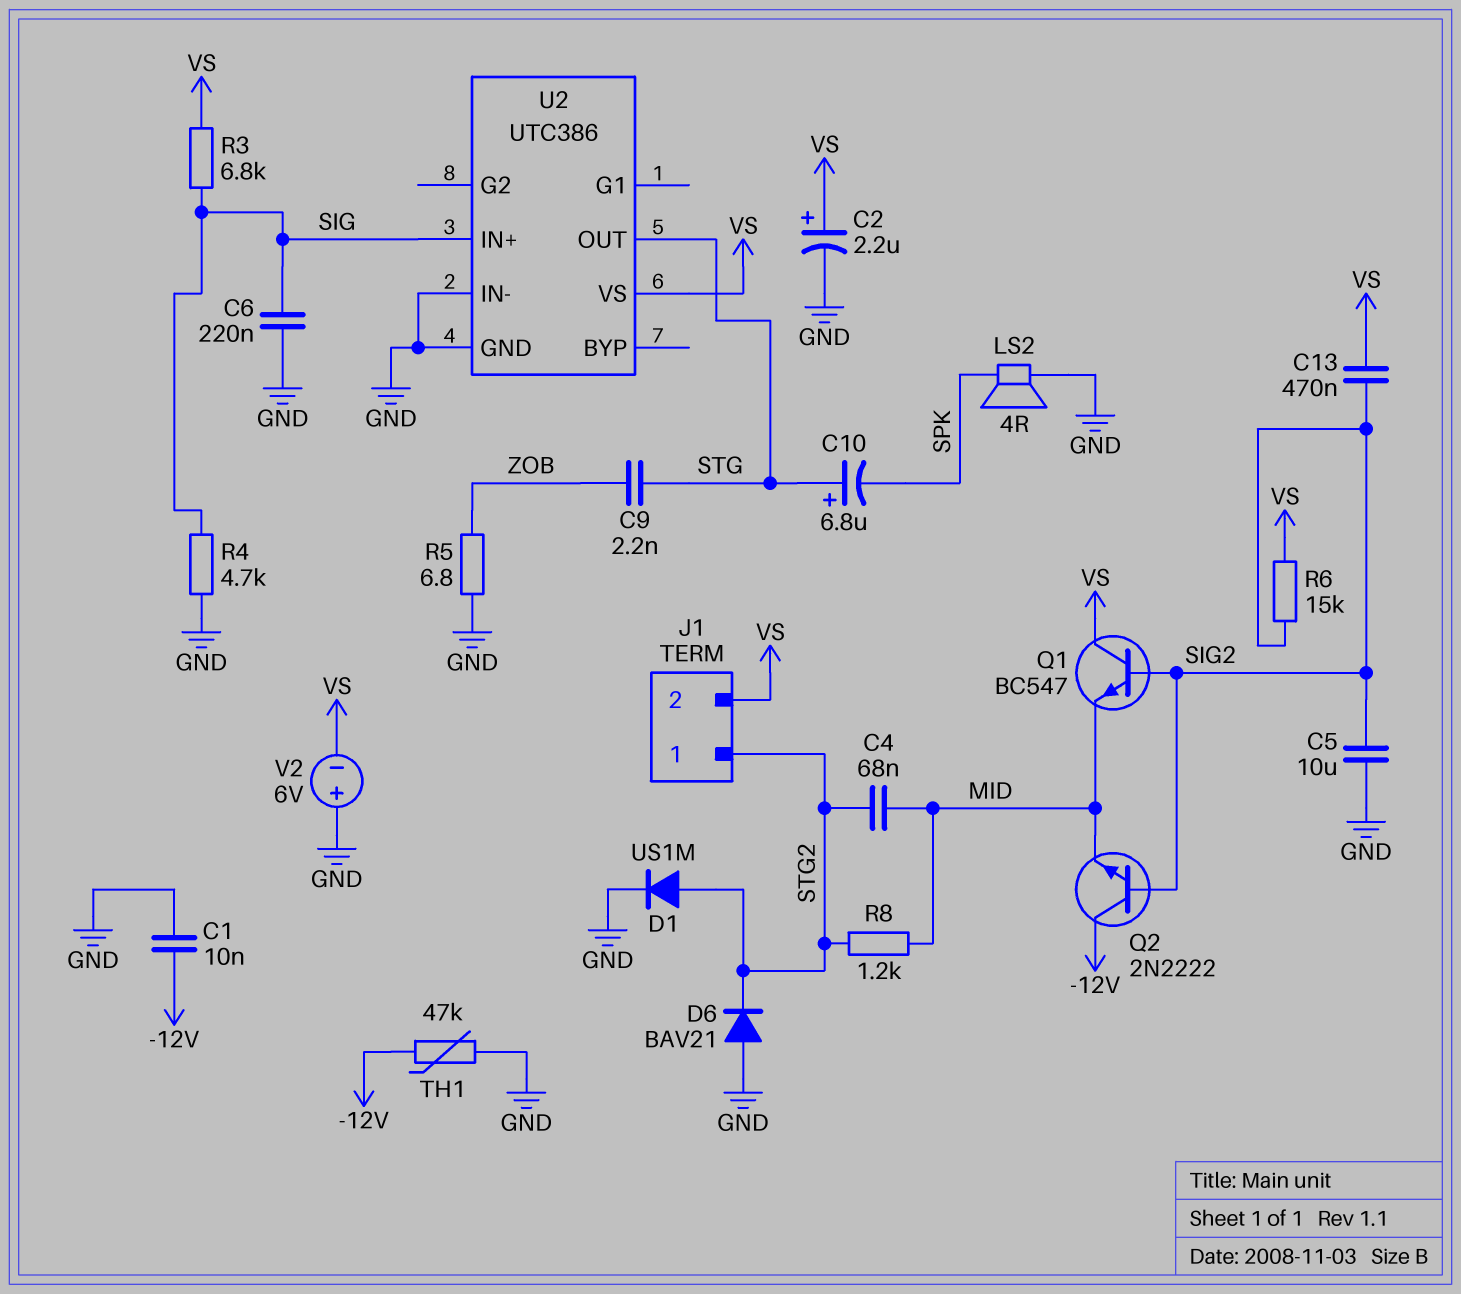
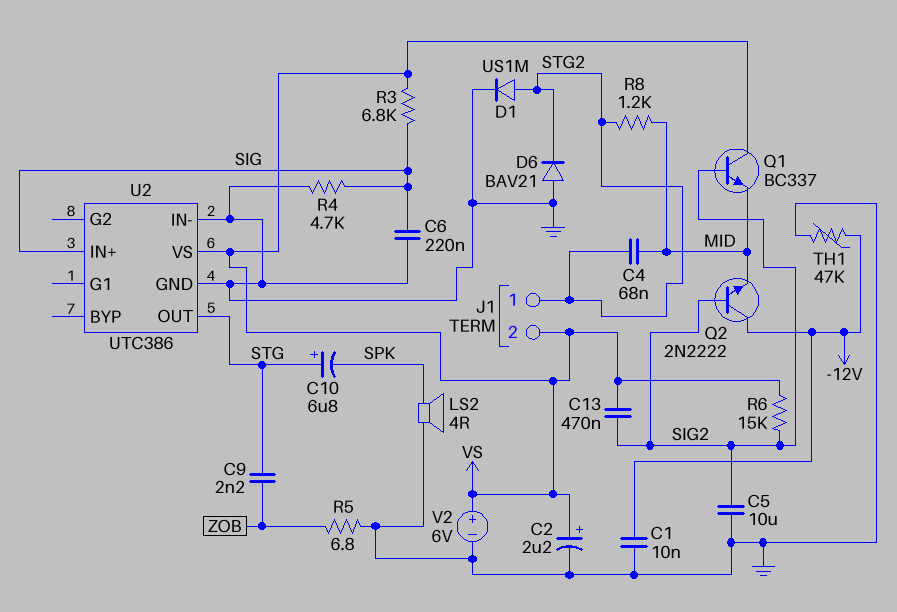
Q1: NPN BC547 (B SIG2, C VS, E MID) -> NPN BC337 (B SIG2, C VS, E MID)
V2: 6V (plus GND, minus VS) -> 6V (plus VS, minus GND)

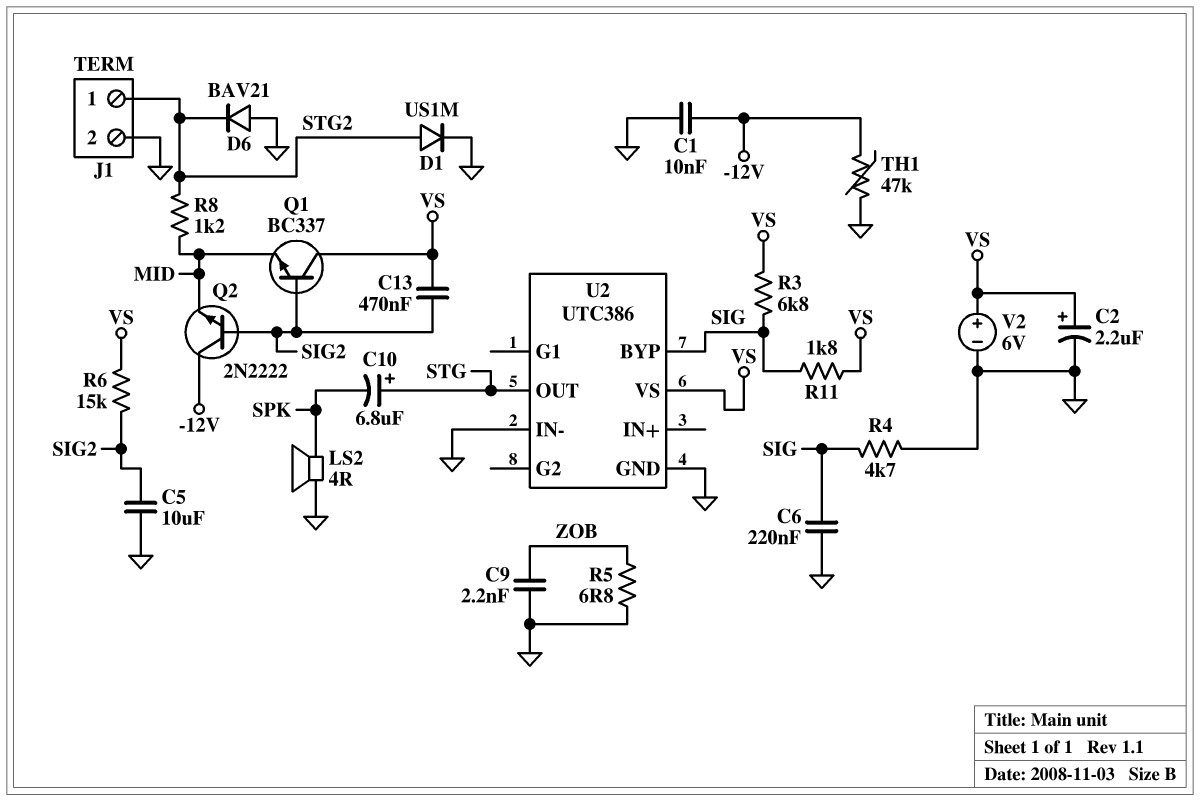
C4: 68nF (MID, STG2) -> none
C9: 2.2nF (STG, ZOB) -> 2.2nF (GND, ZOB)
J1 pin 2: VS -> GND
R11: none -> 1.8k (SIG, VS)
U2 pin BYP: none -> SIG
U2 pin IN+: SIG -> none

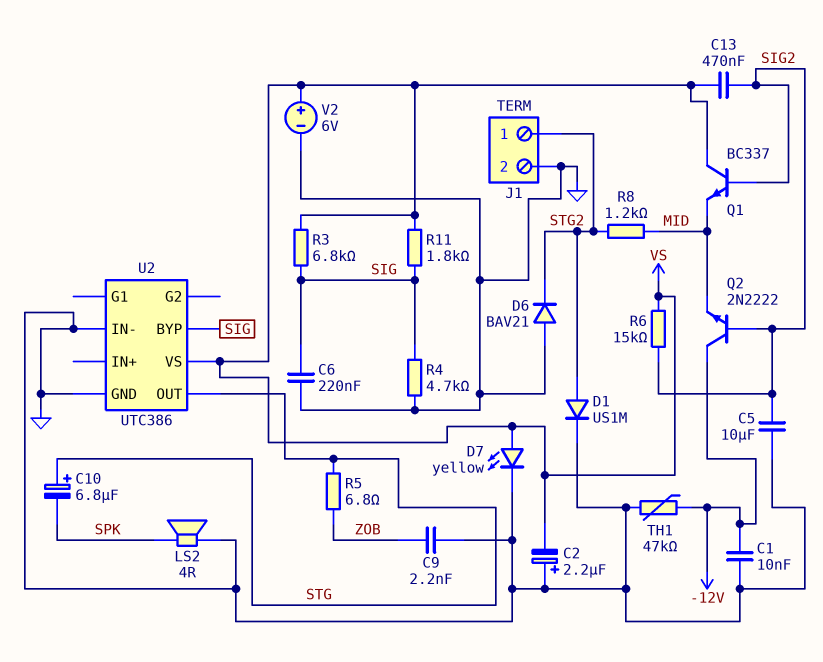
C2: 2.2uF (plus VS, minus GND) -> 2.2uF (plus GND, minus VS)
D7: none -> LED yellow (A VS, K GND)
R5: 6.8 (GND, ZOB) -> 6.8 (STG, ZOB)

